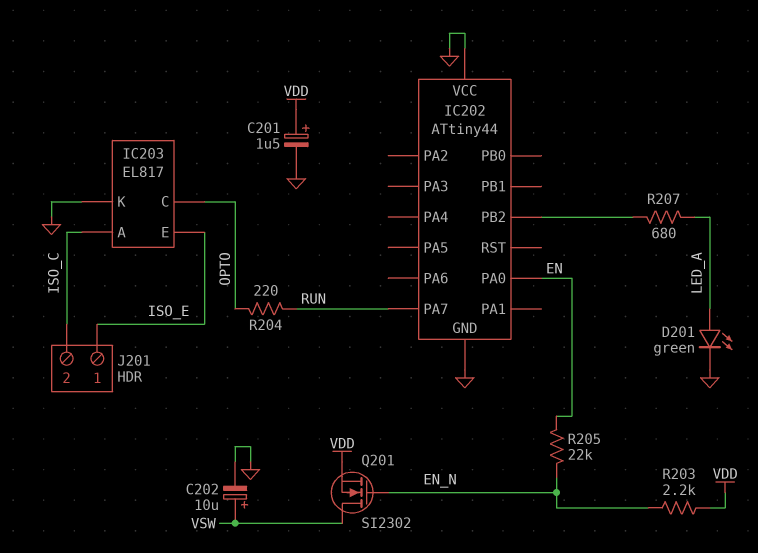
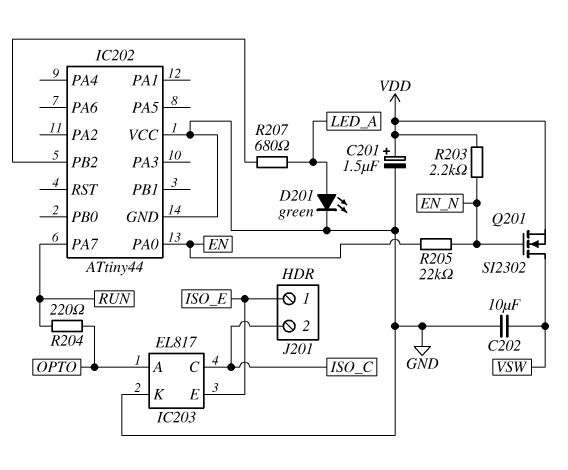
C202: 10uF (plus VSW, minus GND) -> 10uF (GND, VSW)
IC203 pin A: ISO_C -> OPTO
IC203 pin C: OPTO -> ISO_C

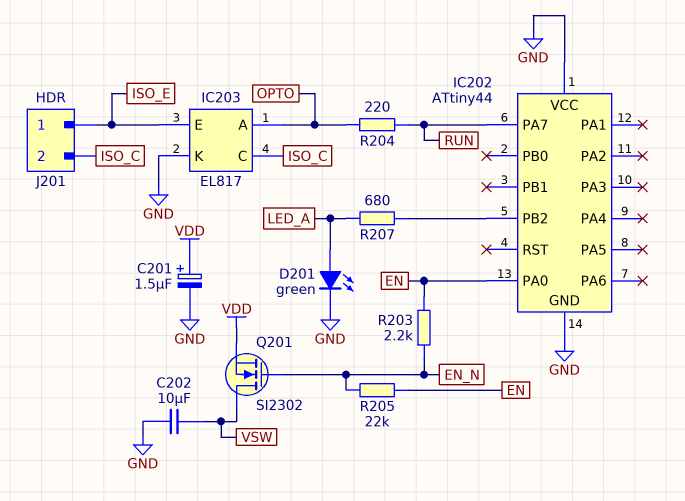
R203: 2.2k (EN_N, VDD) -> 2.2k (EN, EN_N)

